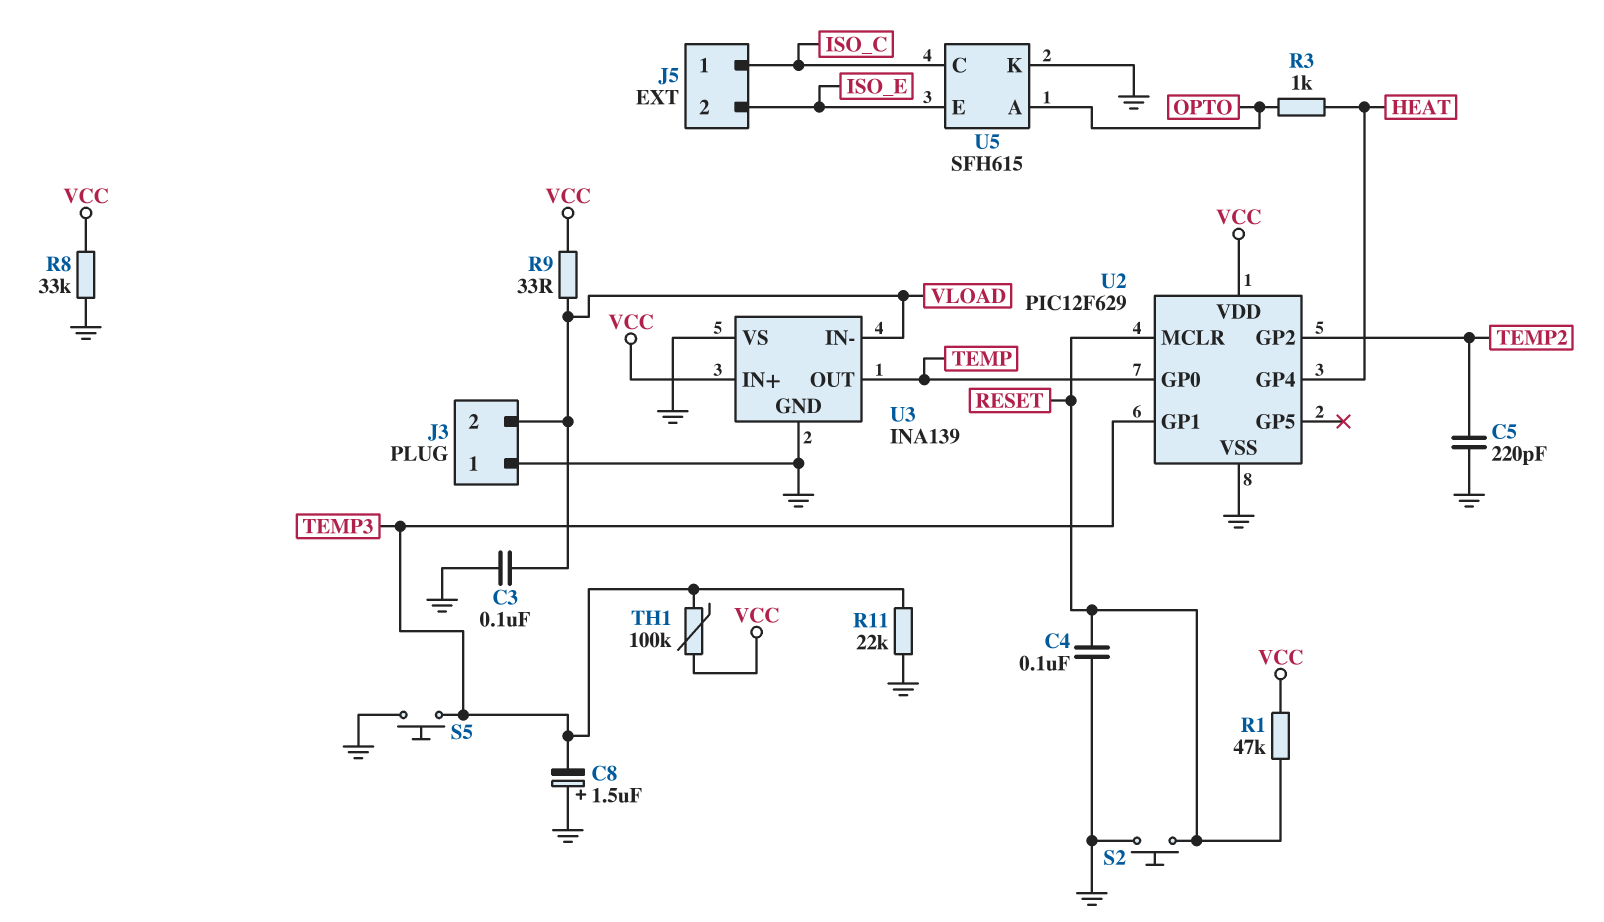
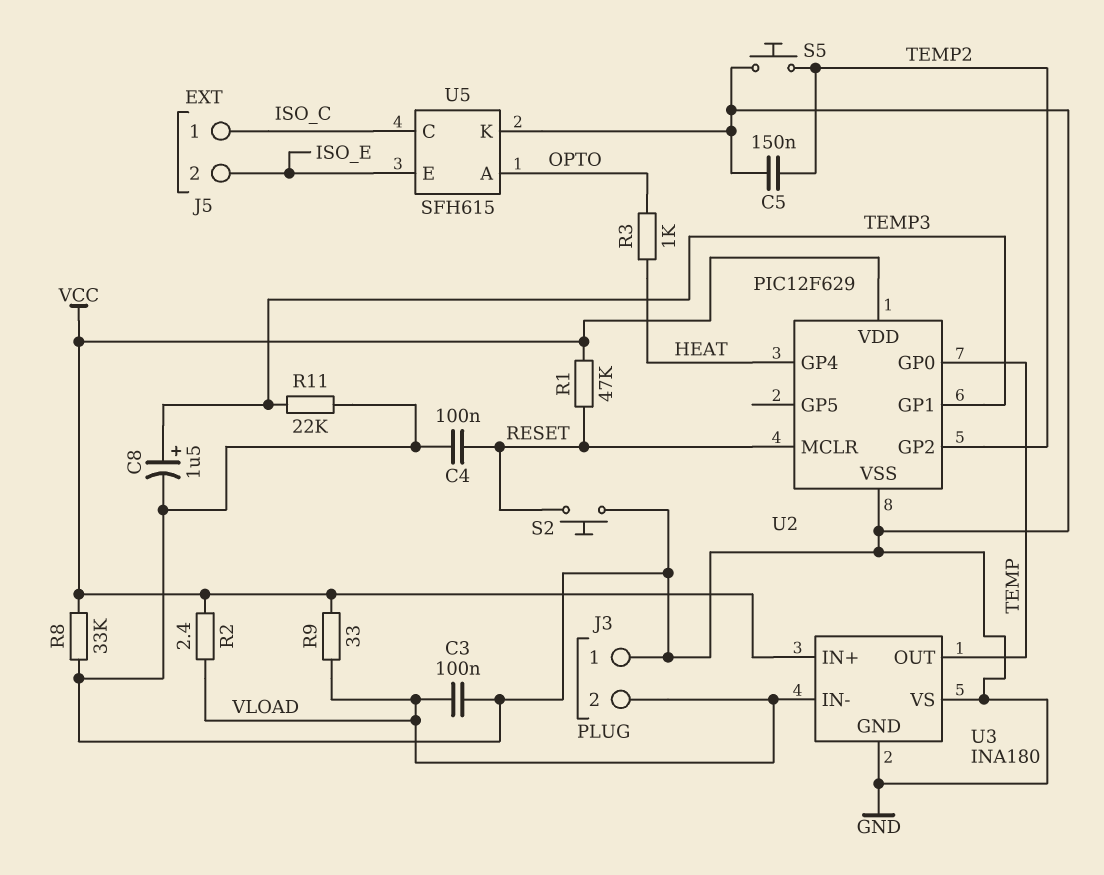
C5: 220pF (GND, TEMP2) -> 150nF (GND, TEMP2)
C8: 1.5uF (plus GND, minus TEMP3) -> 1.5uF (plus TEMP3, minus GND)
R2: none -> 2.4 (VCC, VLOAD)
S5: button (GND, TEMP3) -> button (GND, TEMP2)
TH1: 100k (TEMP3, VCC) -> none
U3: INA139 -> INA180

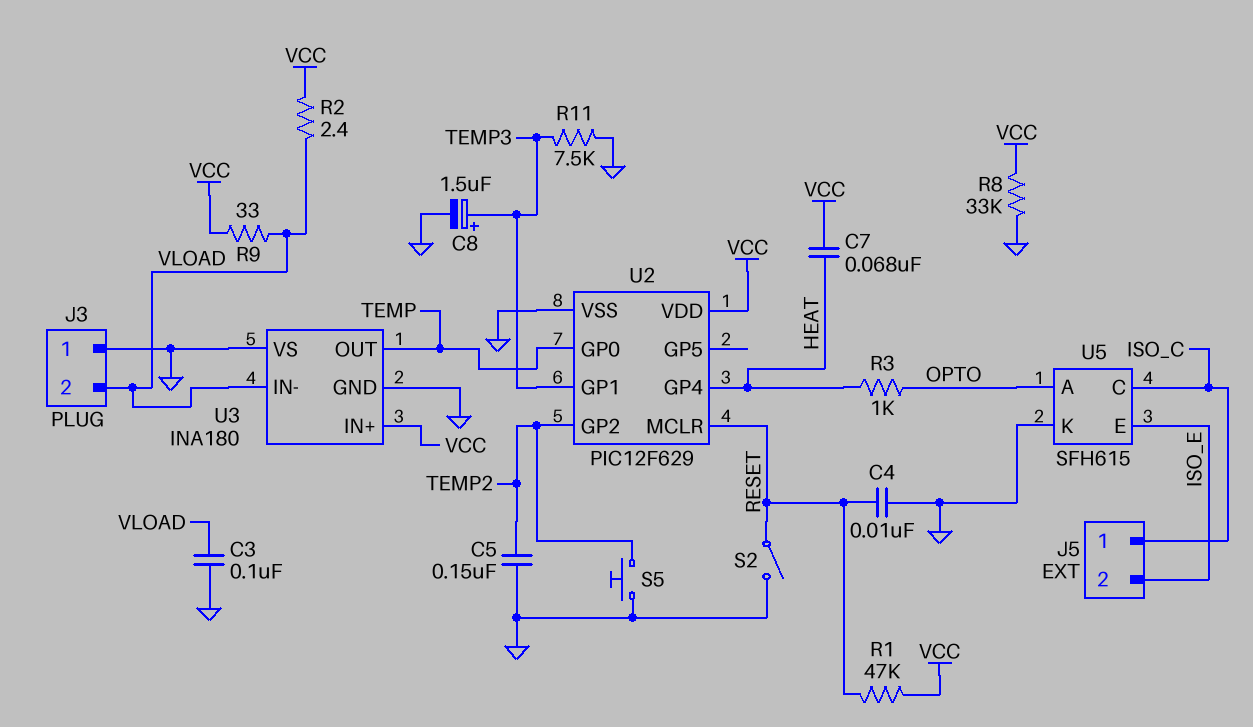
C4: 100nF (GND, RESET) -> 10nF (GND, RESET)
C7: none -> 68nF (HEAT, VCC)
R11: 22k (GND, TEMP3) -> 7.5k (GND, TEMP3)
S2: button (GND, RESET) -> switch (GND, RESET)

